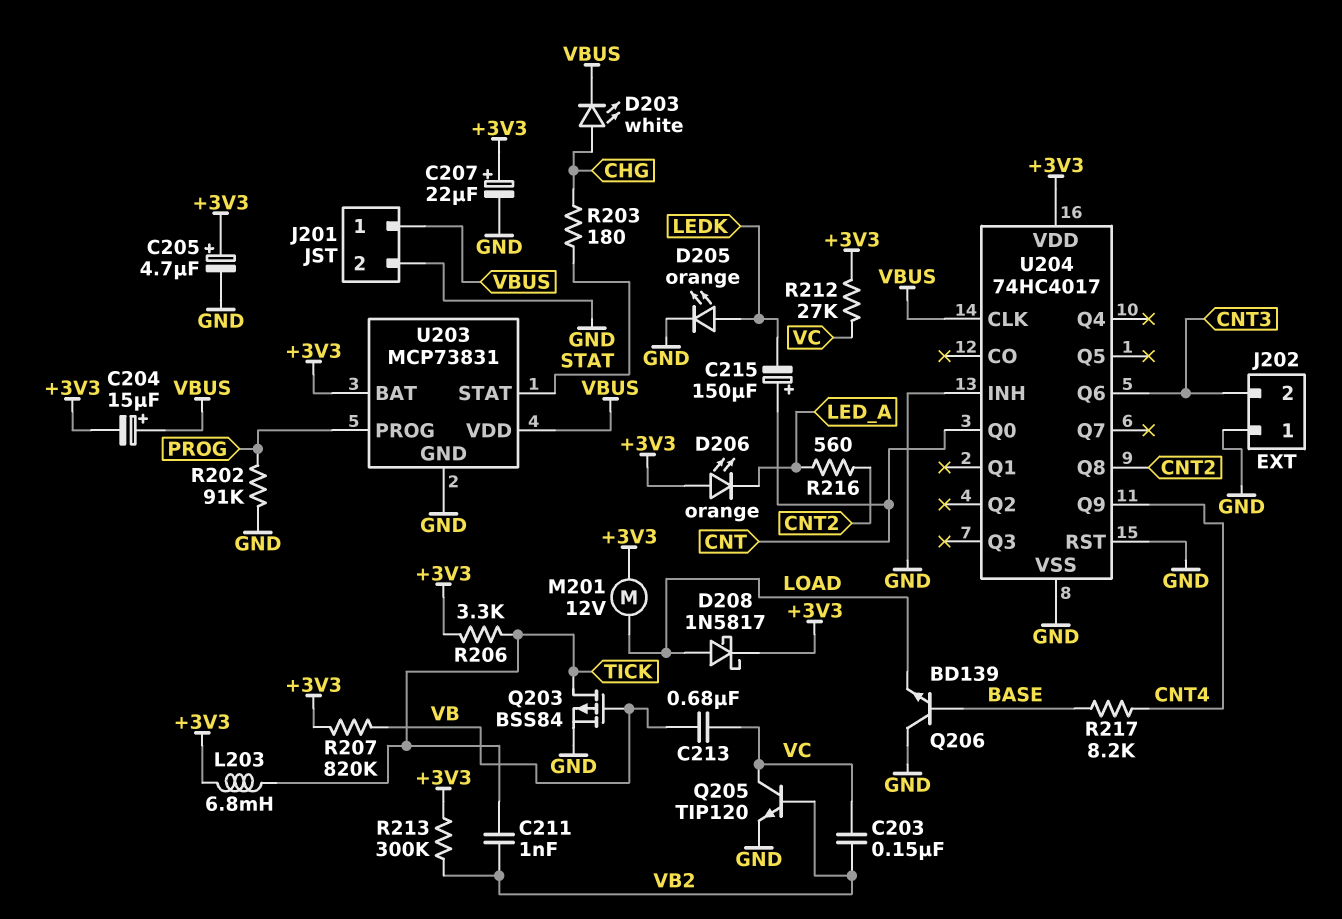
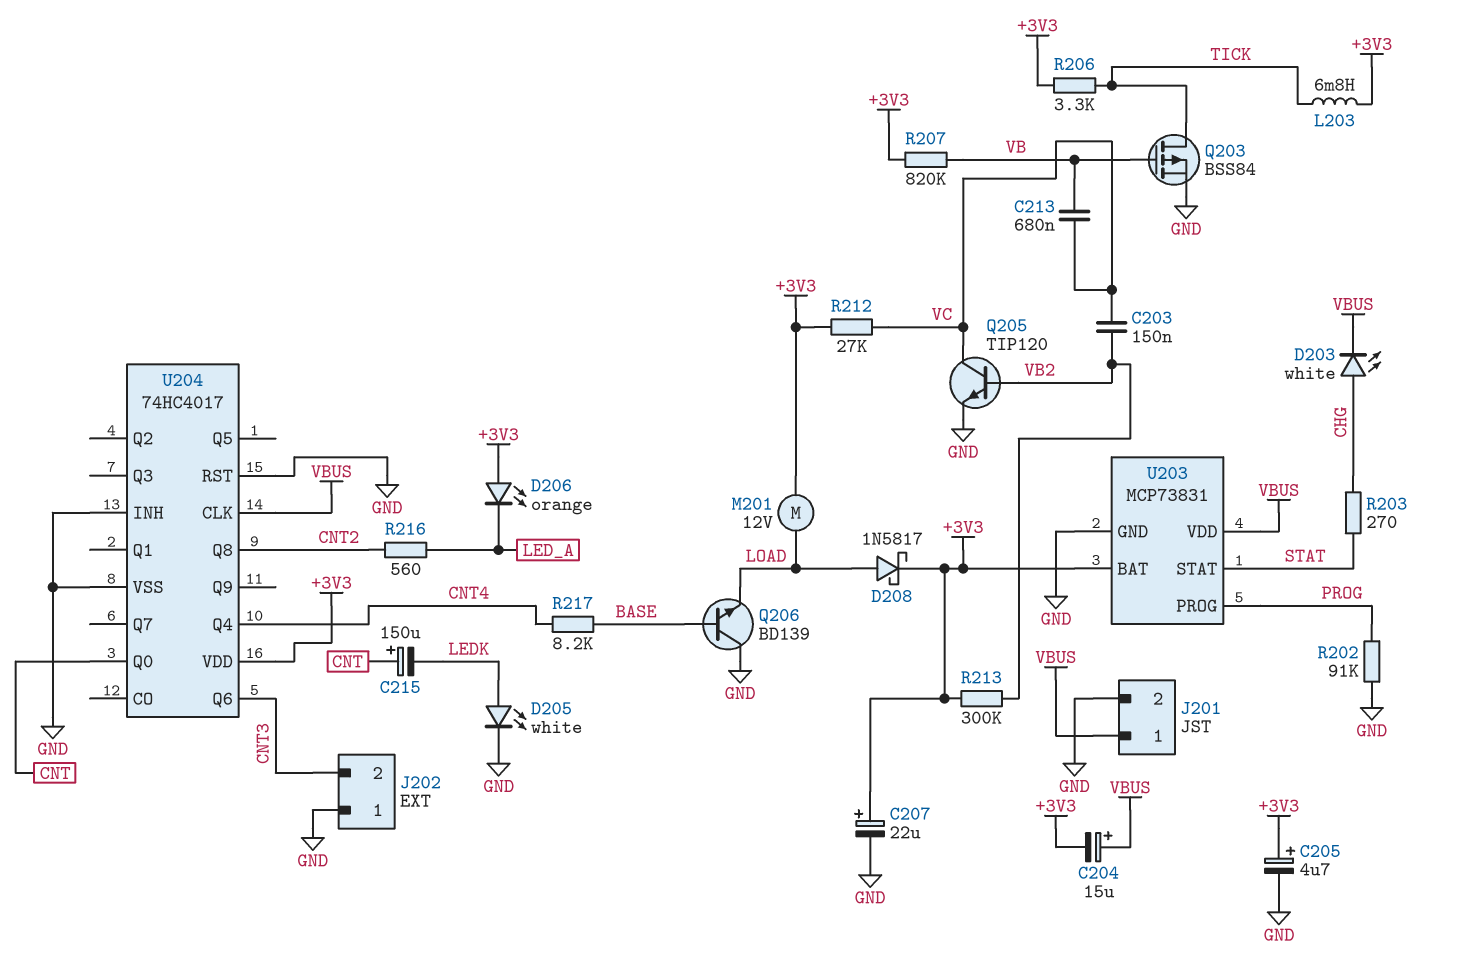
C211: 1nF (TICK, VB2) -> none
D205: LED orange (A LEDK, K GND) -> LED white (A LEDK, K GND)
R203: 180 (CHG, STAT) -> 270 (CHG, STAT)
U204 pin Q4: none -> CNT4
U204 pin Q9: CNT4 -> none

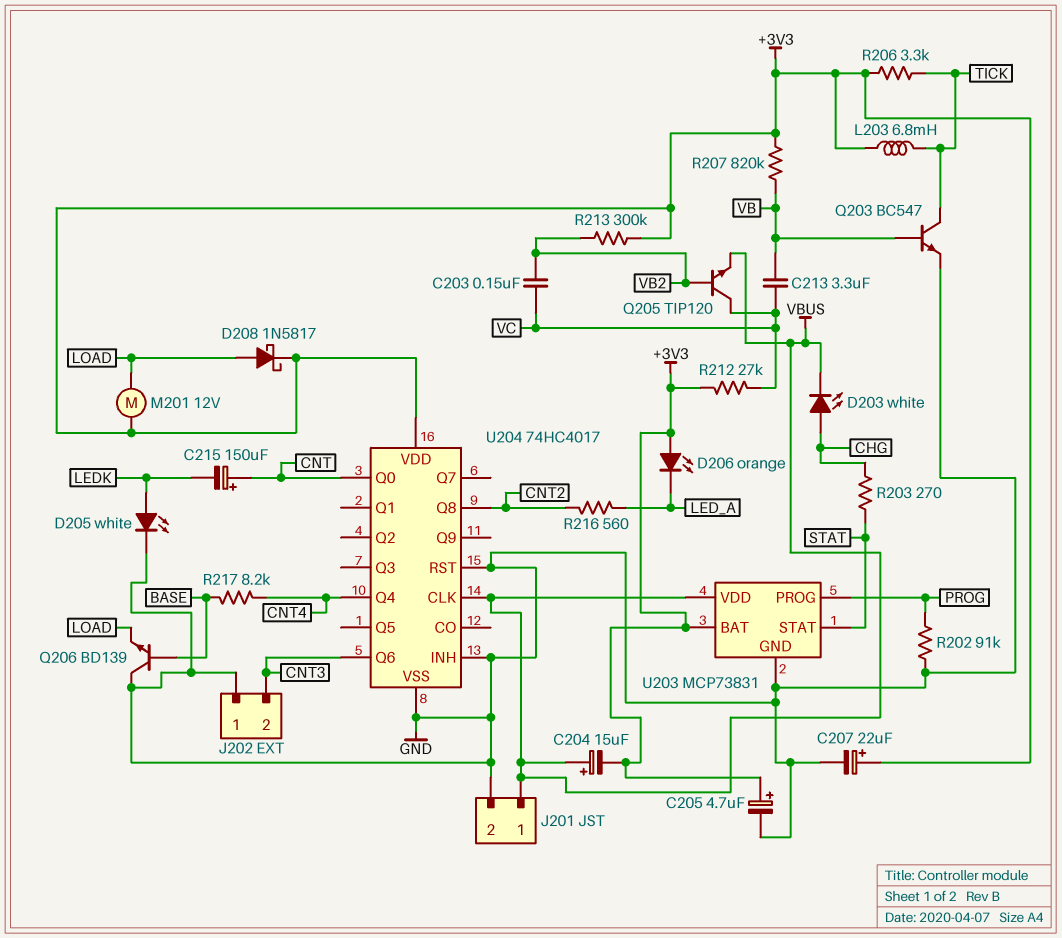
C213: 680nF (VB, VC) -> 3.3uF (VB, VC)
Q203: PMOS BSS84 (G VB, D TICK, S GND) -> NPN BC547 (B VB, C TICK, E GND)
Q205: NPN TIP120 (B VB2, C VC, E GND) -> NPN TIP120 (B VB2, C VC, E VBUS)

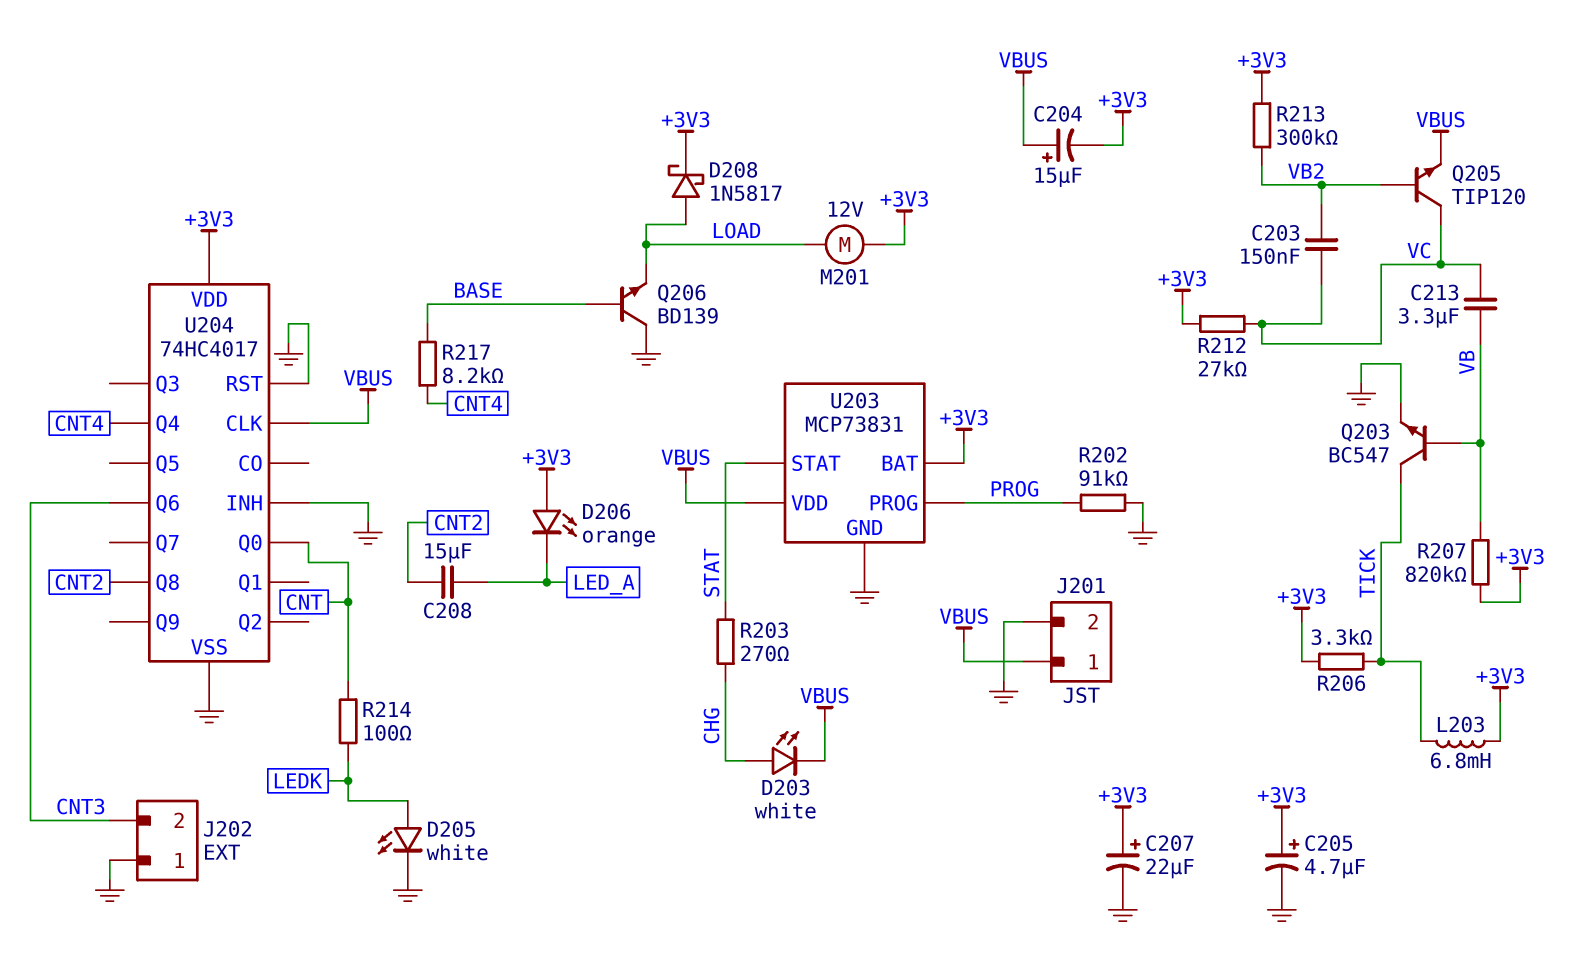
C208: none -> 15uF (CNT2, LED_A)
C215: 150uF (plus CNT, minus LEDK) -> none
R214: none -> 100 (CNT, LEDK)
R216: 560 (CNT2, LED_A) -> none

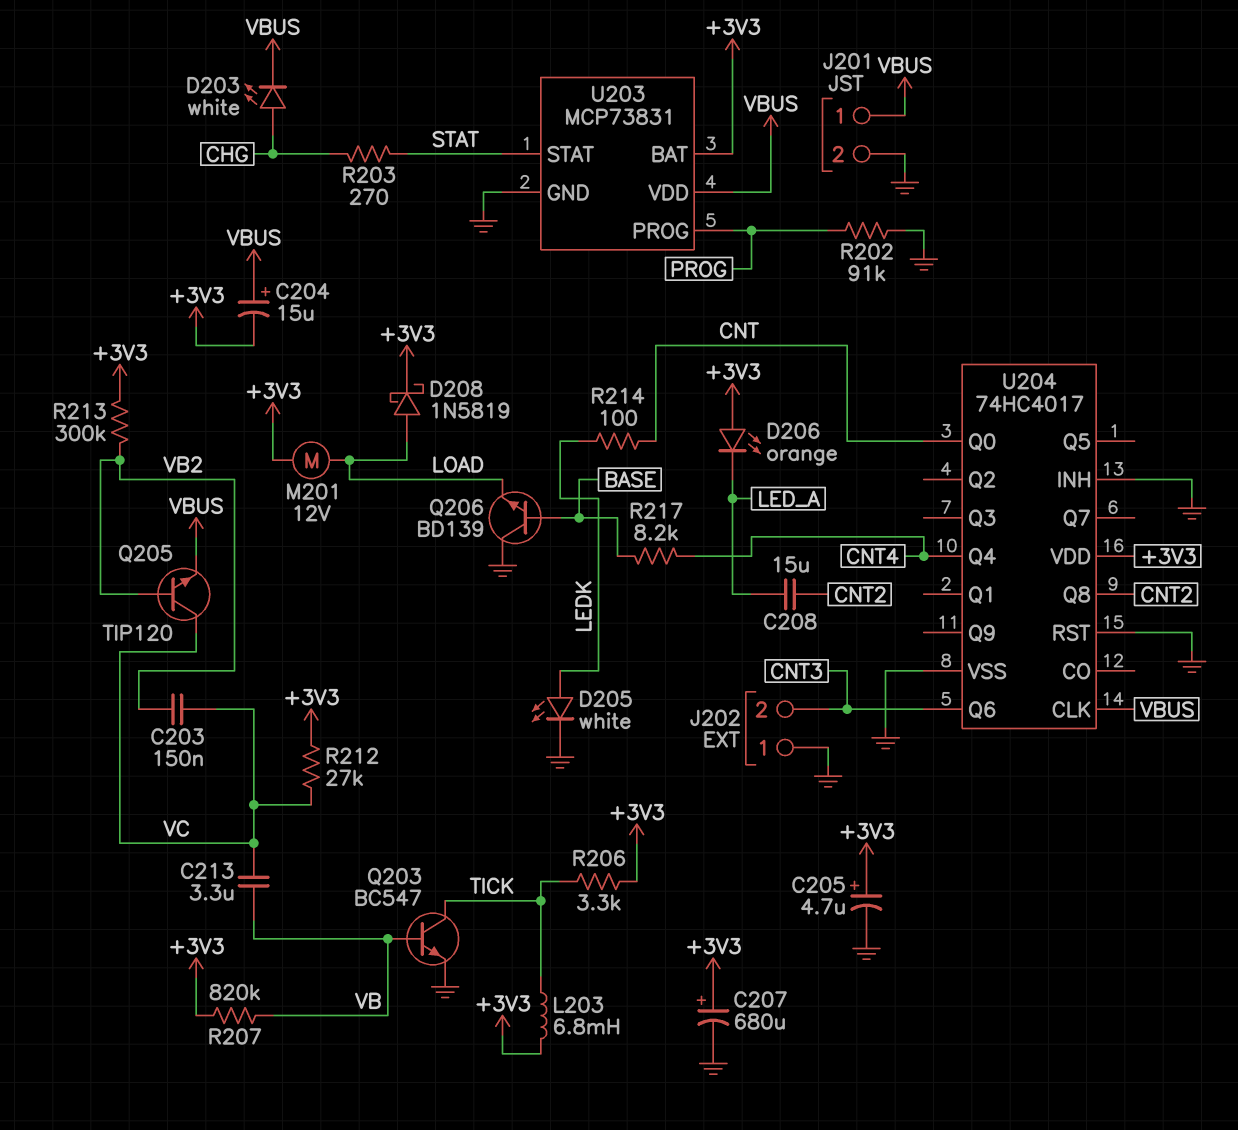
C207: 22uF (plus +3V3, minus GND) -> 680uF (plus +3V3, minus GND)
D208: schottky 1N5817 (A LOAD, K +3V3) -> schottky 1N5819 (A LOAD, K +3V3)

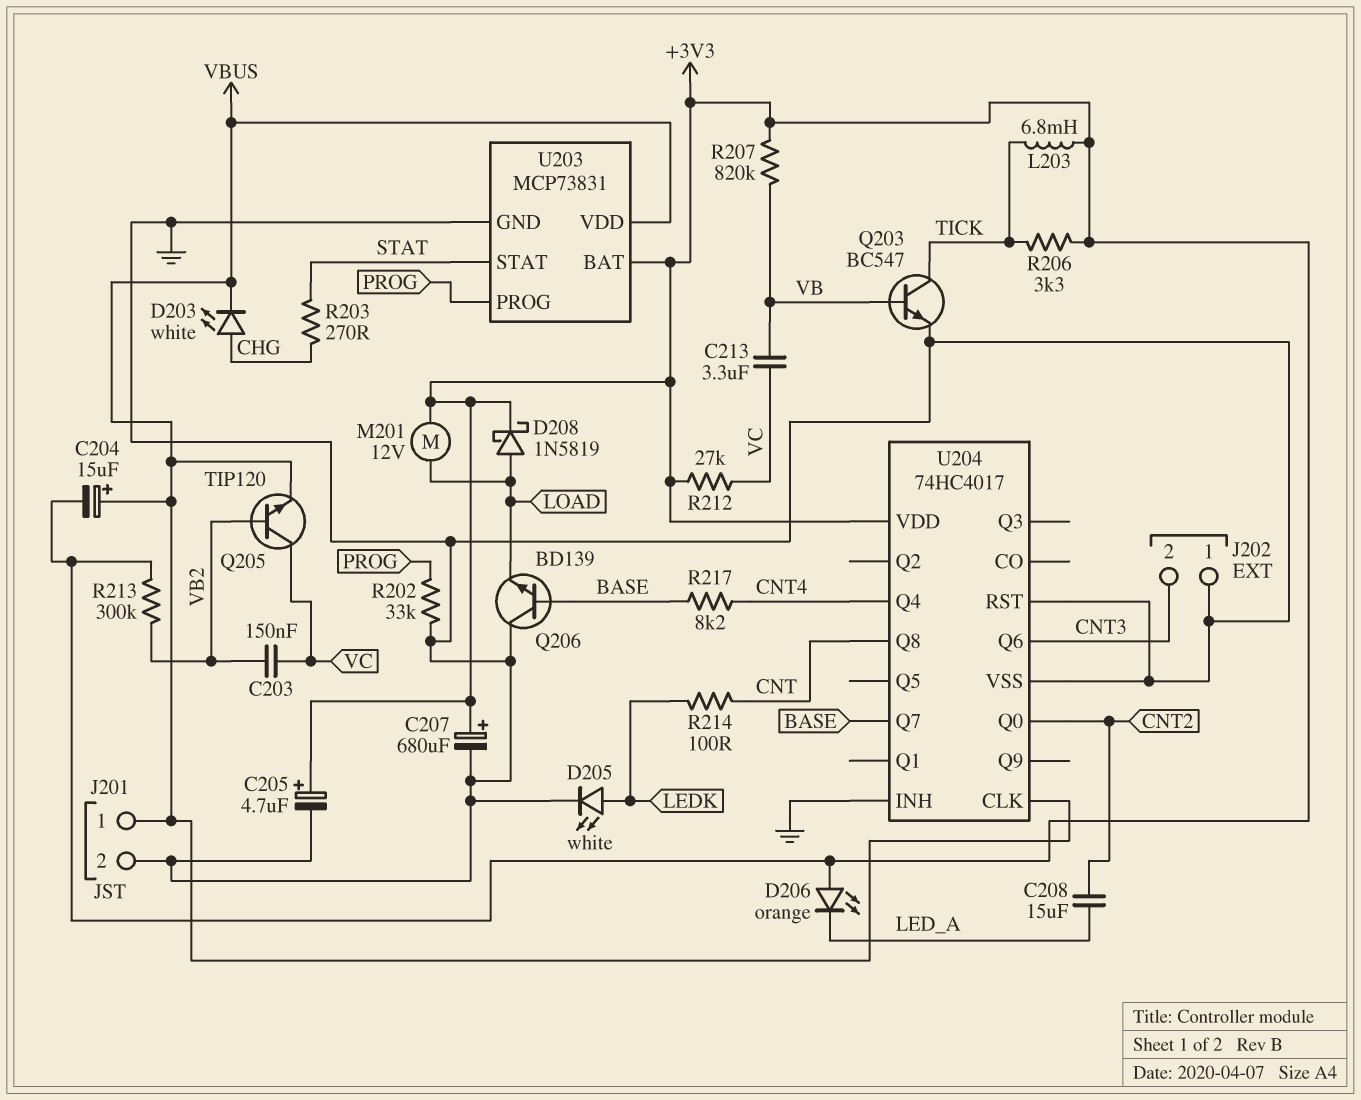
R202: 91k (GND, PROG) -> 33k (GND, PROG)
U204 pin Q0: CNT -> CNT2
U204 pin Q7: none -> BASE
U204 pin Q8: CNT2 -> CNT

